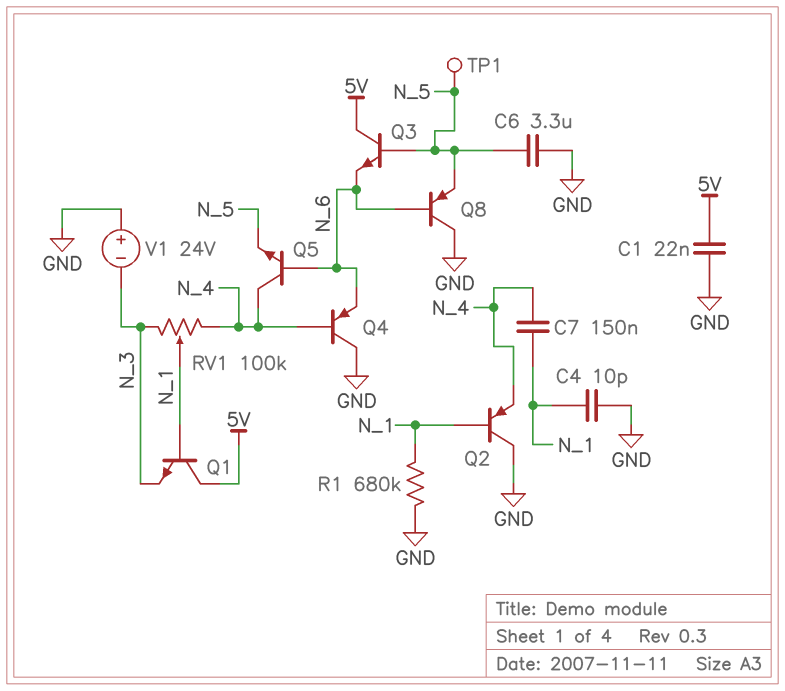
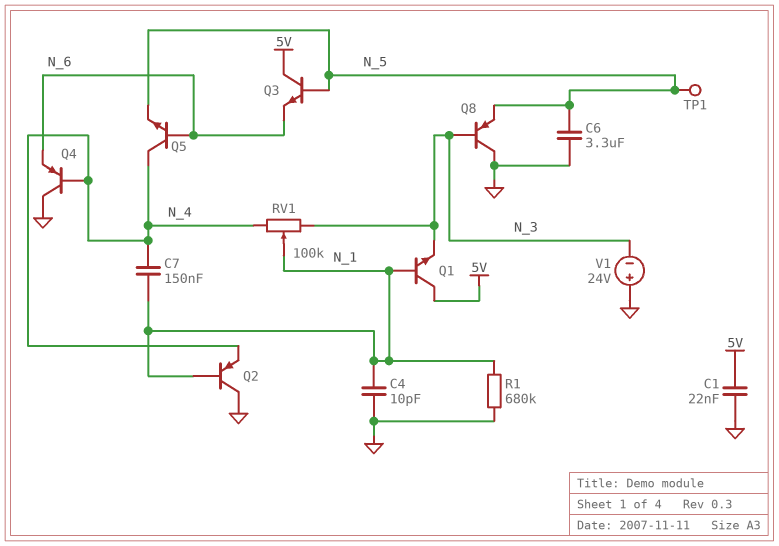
Q8: PNP (B N_6, C GND, E N_5) -> PNP (B N_3, C GND, E N_5)

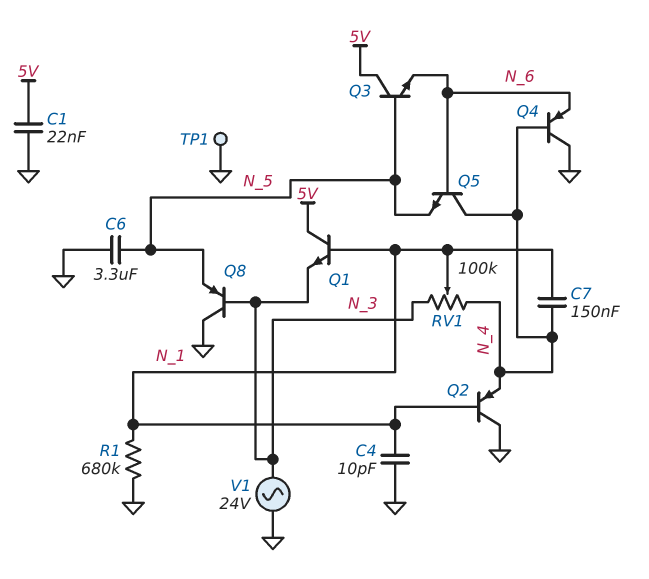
TP1: test point (N_5) -> test point (GND)
V1: 24V (plus GND, minus N_3) -> AC 24V (GND, N_3)

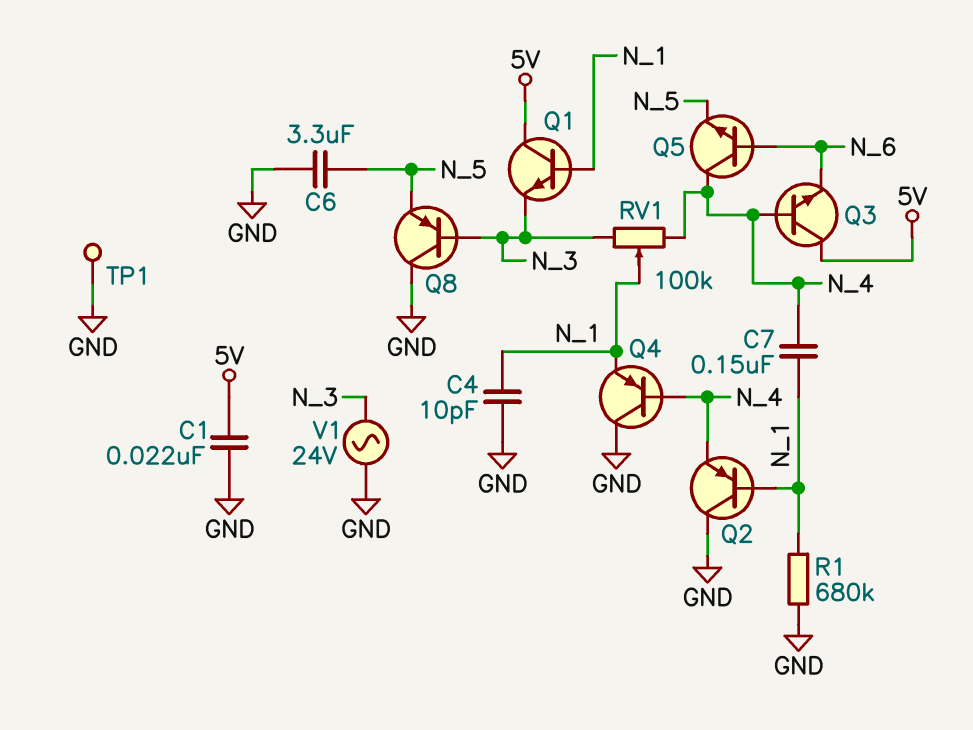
Q3: NPN (B N_5, C 5V, E N_6) -> NPN (B N_4, C 5V, E N_6)
Q4: PNP (B N_4, C GND, E N_6) -> PNP (B N_4, C GND, E N_1)

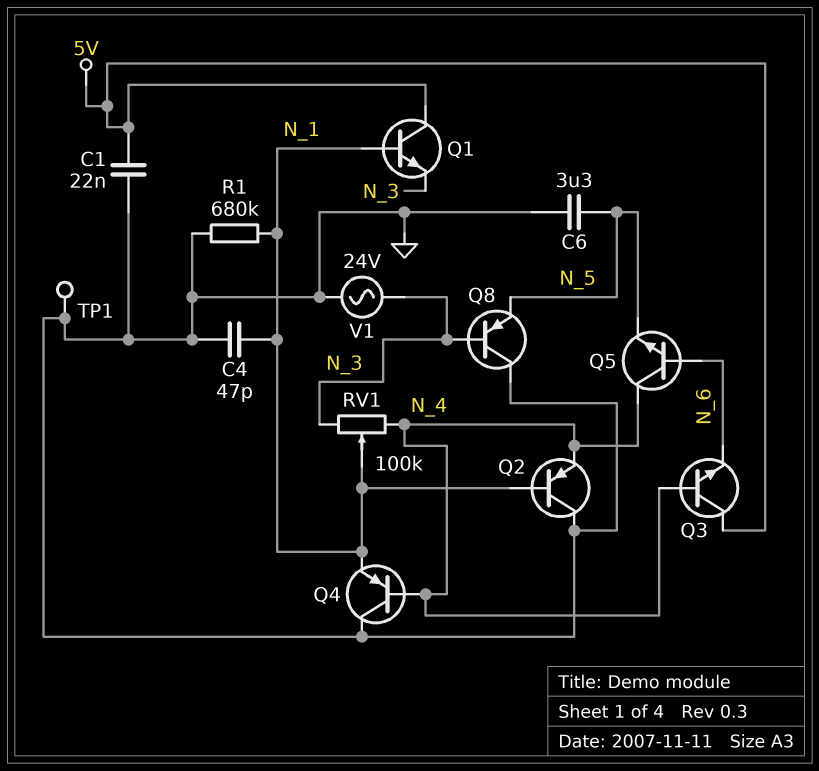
C4: 10pF (GND, N_1) -> 47pF (GND, N_1)
C7: 150nF (N_1, N_4) -> none

